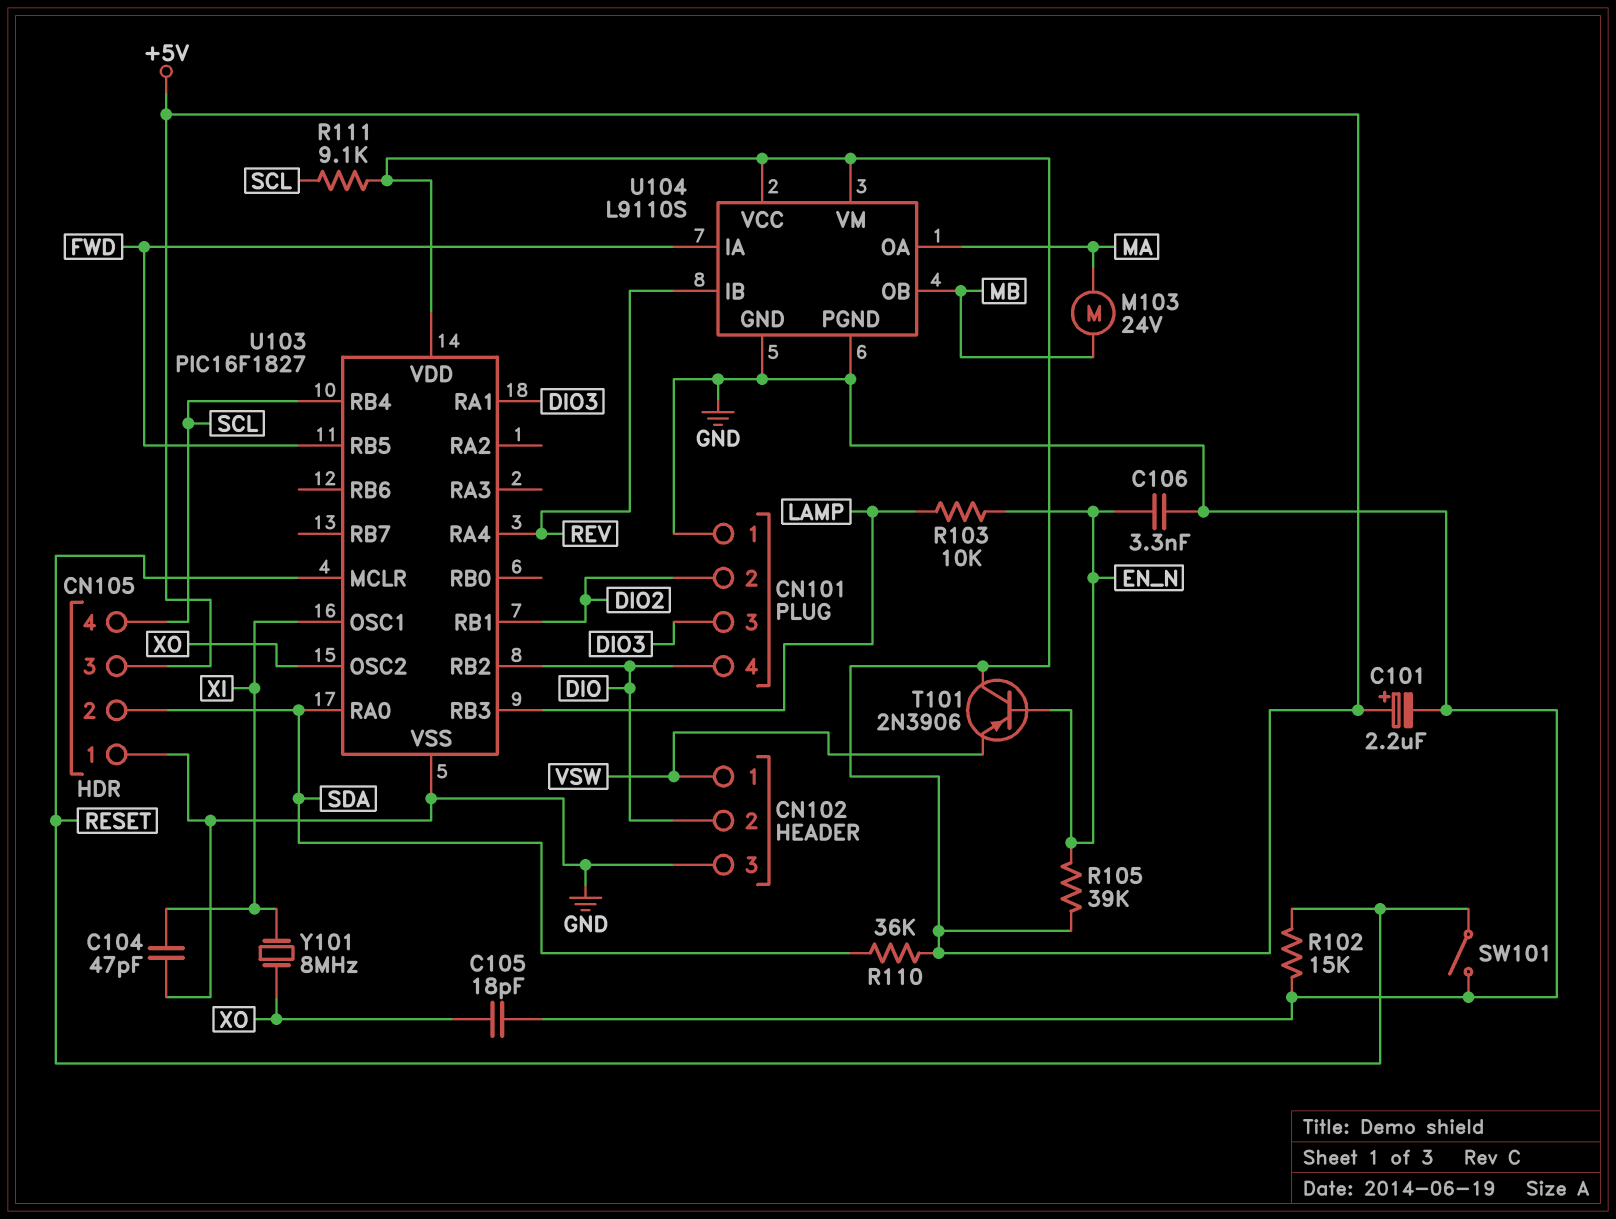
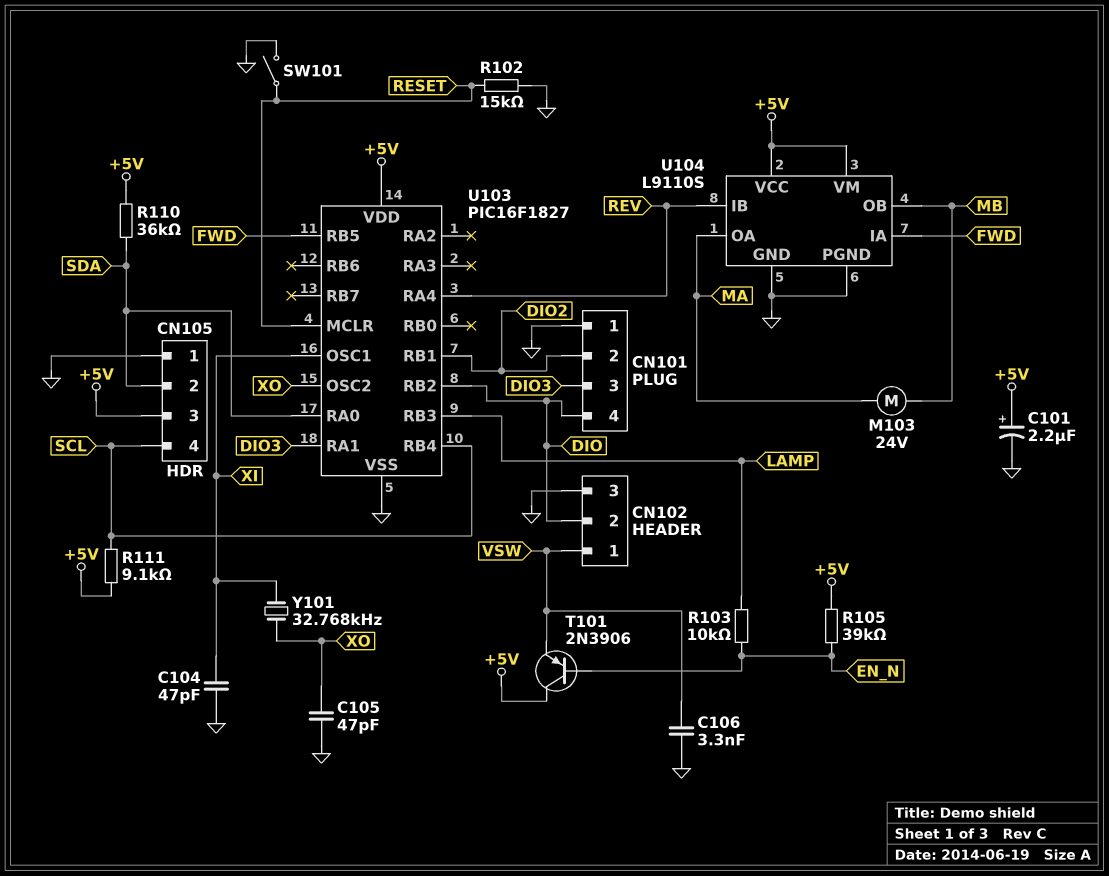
C105: 18pF (GND, XO) -> 47pF (GND, XO)
C106: 3.3nF (EN_N, GND) -> 3.3nF (GND, VSW)
Y101: 8MHz (XI, XO) -> 32.768kHz (XI, XO)

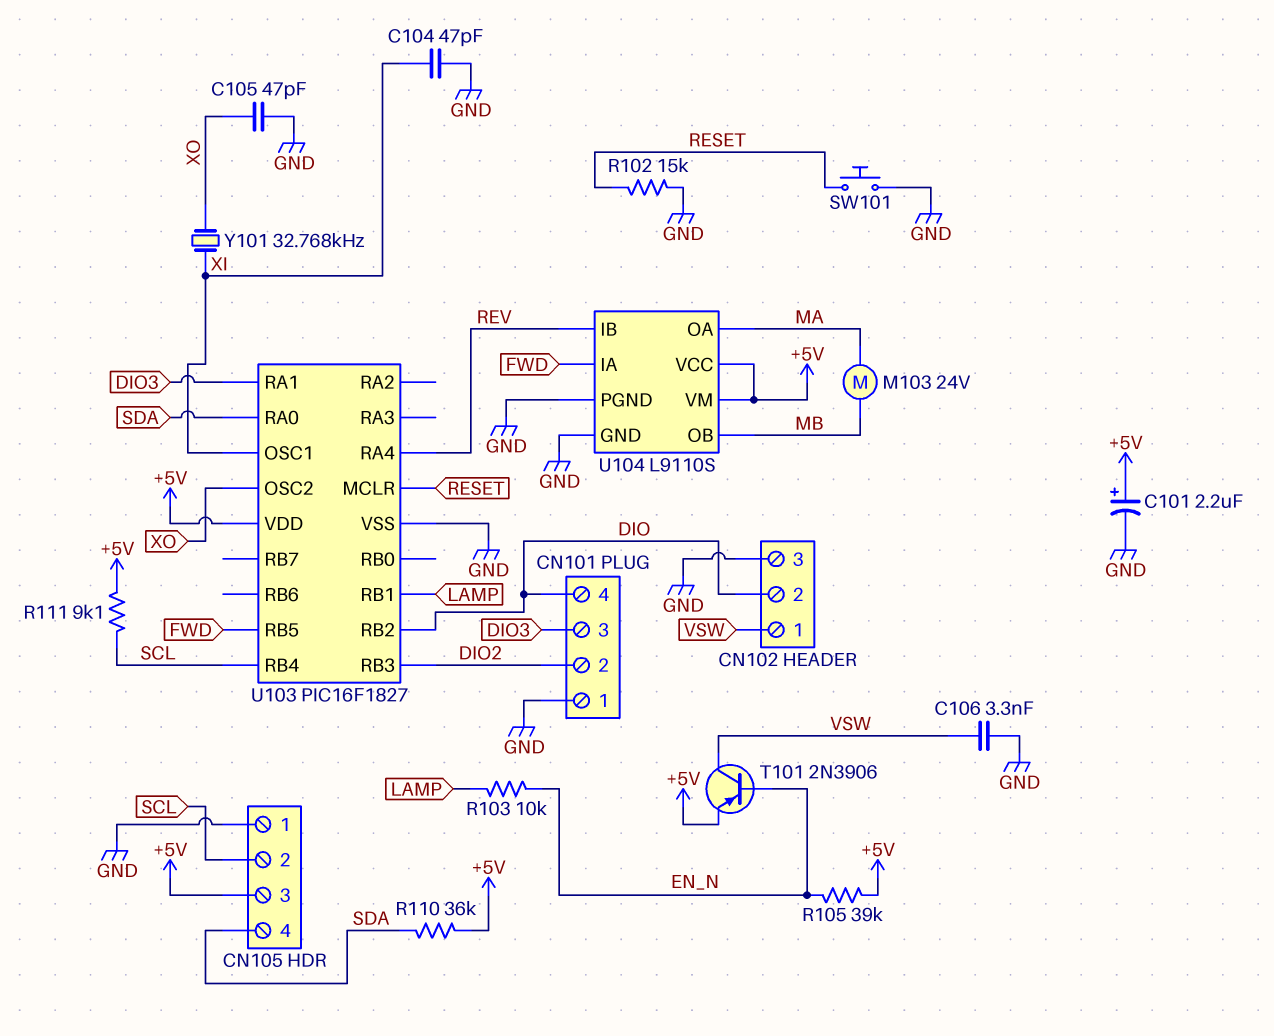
CN105 pin 2: SDA -> SCL
CN105 pin 4: SCL -> SDA
SW101: switch (GND, RESET) -> button (GND, RESET)
T101: PNP 2N3906 (B EN_N, C +5V, E VSW) -> PNP 2N3906 (B EN_N, C VSW, E +5V)
U103 pin RB1: DIO2 -> LAMP
U103 pin RB3: LAMP -> DIO2

